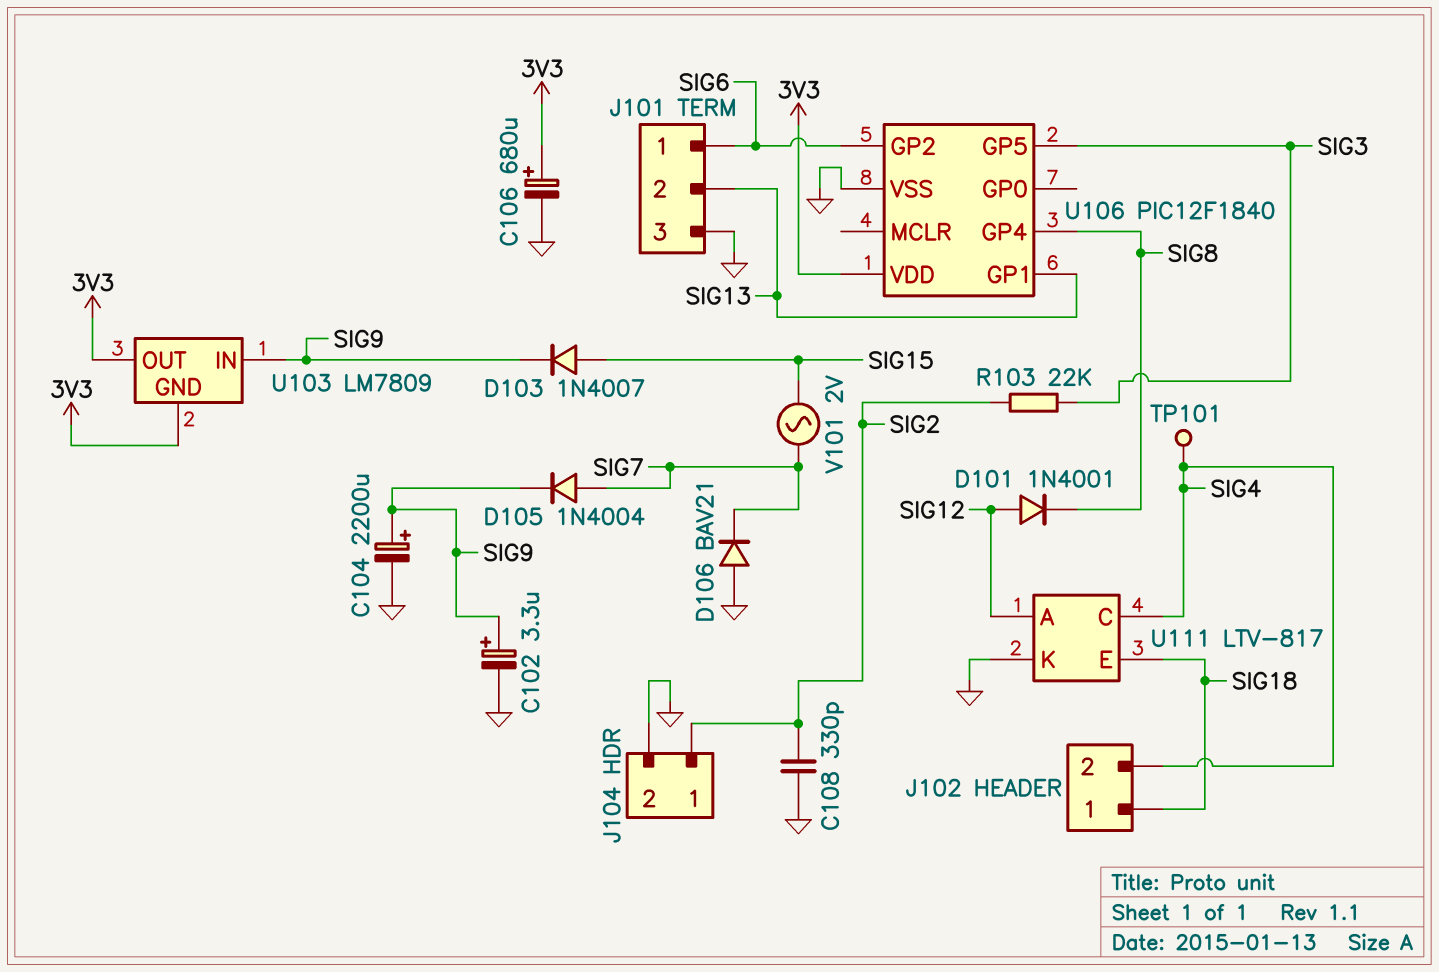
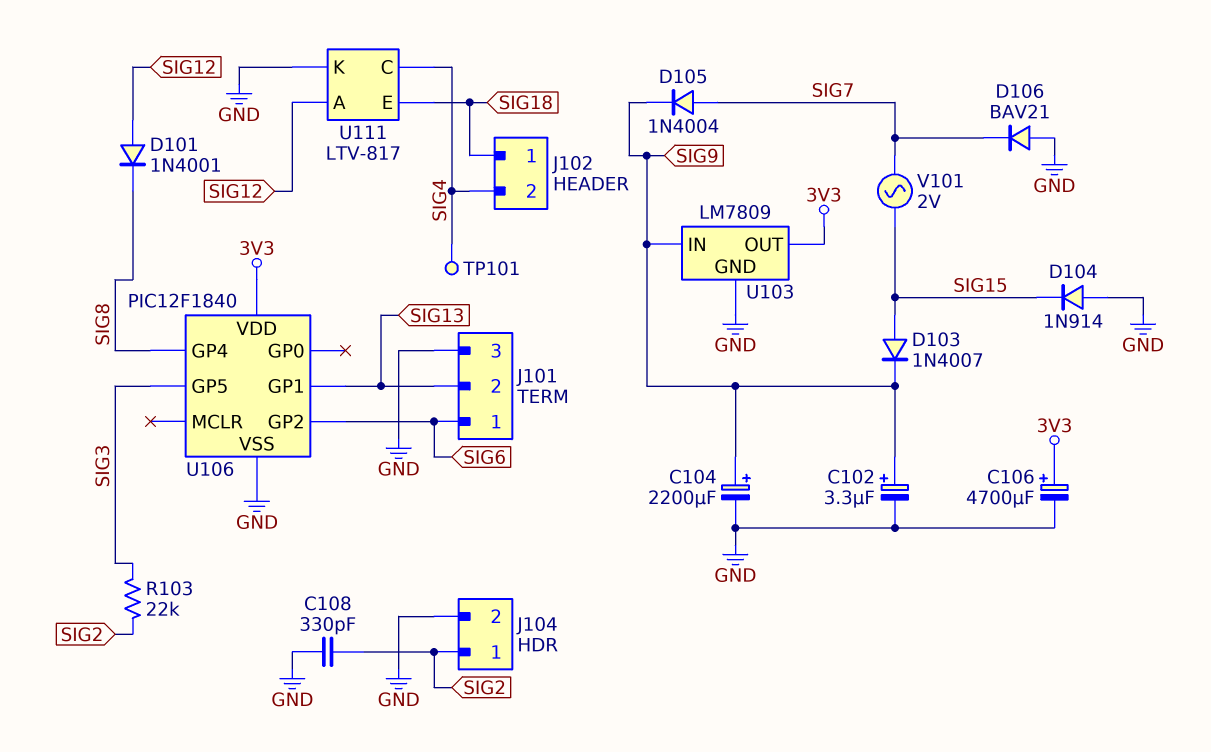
C106: 680uF (plus 3V3, minus GND) -> 4700uF (plus 3V3, minus GND)
D104: none -> diode 1N914 (A GND, K SIG15)
U103 pin GND: 3V3 -> GND

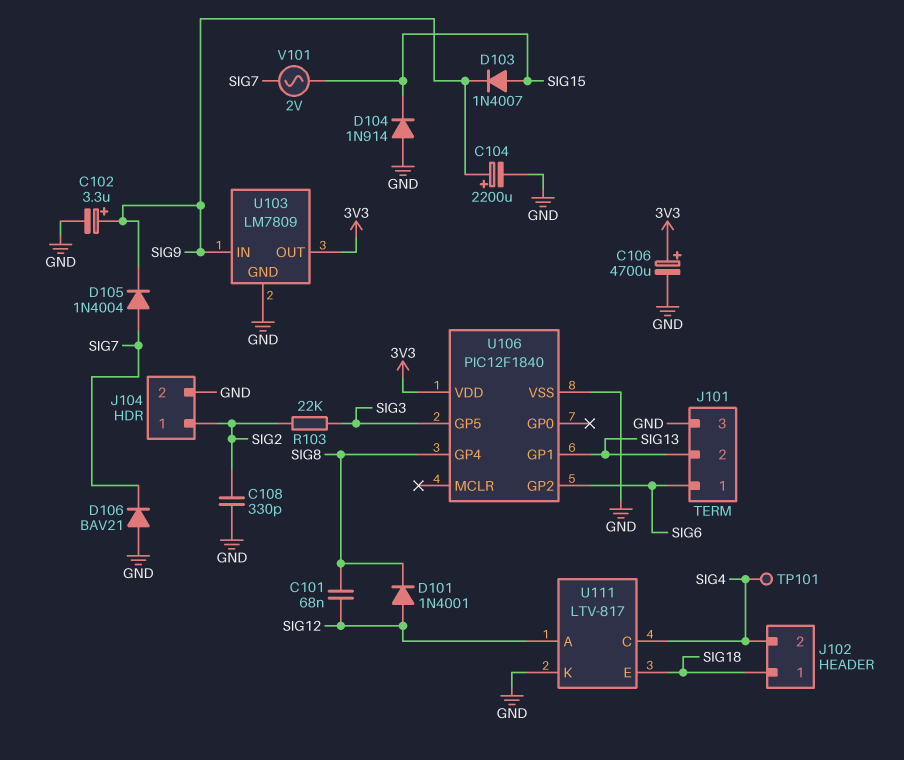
C101: none -> 68nF (SIG8, SIG12)

